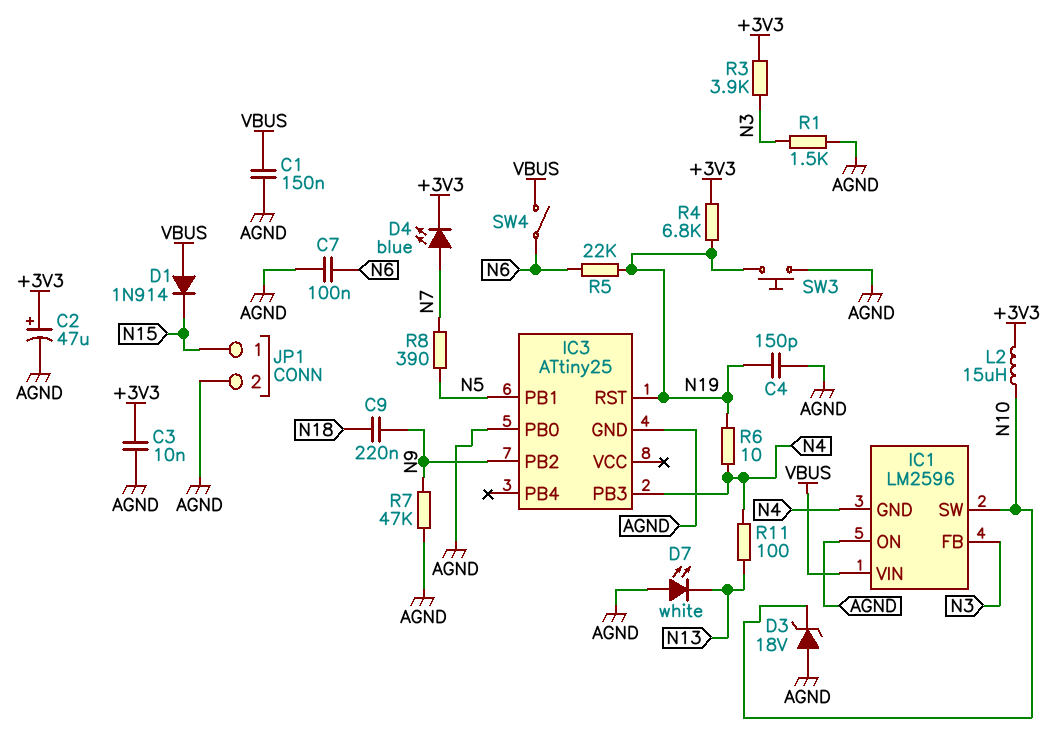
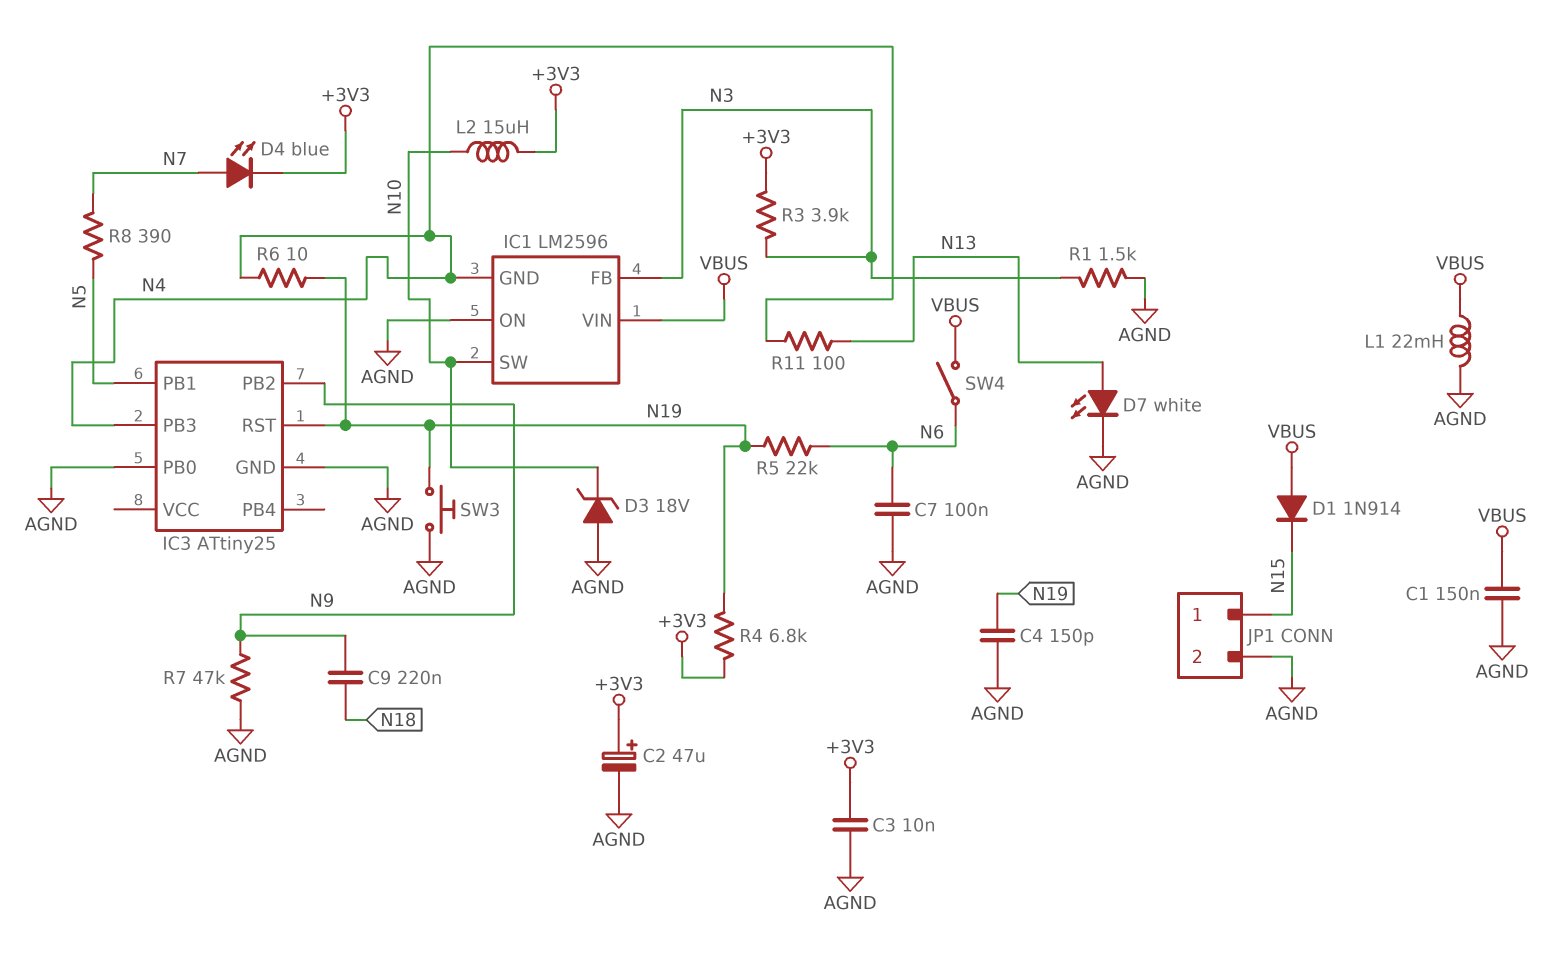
D7: LED white (A AGND, K N13) -> LED white (A N13, K AGND)
L1: none -> 22mH (AGND, VBUS)

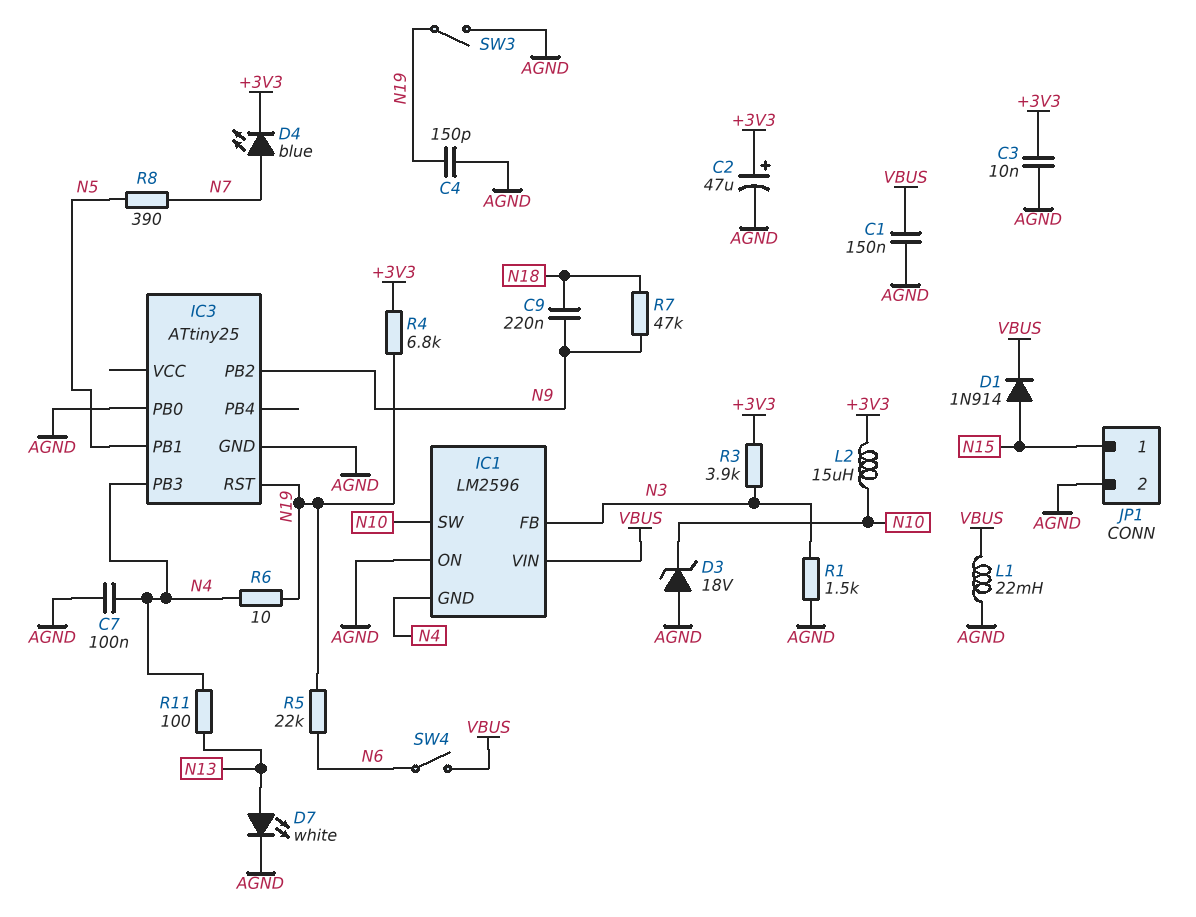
C7: 100nF (AGND, N6) -> 100nF (AGND, N4)
D1: diode 1N914 (A VBUS, K N15) -> diode 1N914 (A N15, K VBUS)
R7: 47k (AGND, N9) -> 47k (N9, N18)
SW3: button (AGND, N19) -> switch (AGND, N19)

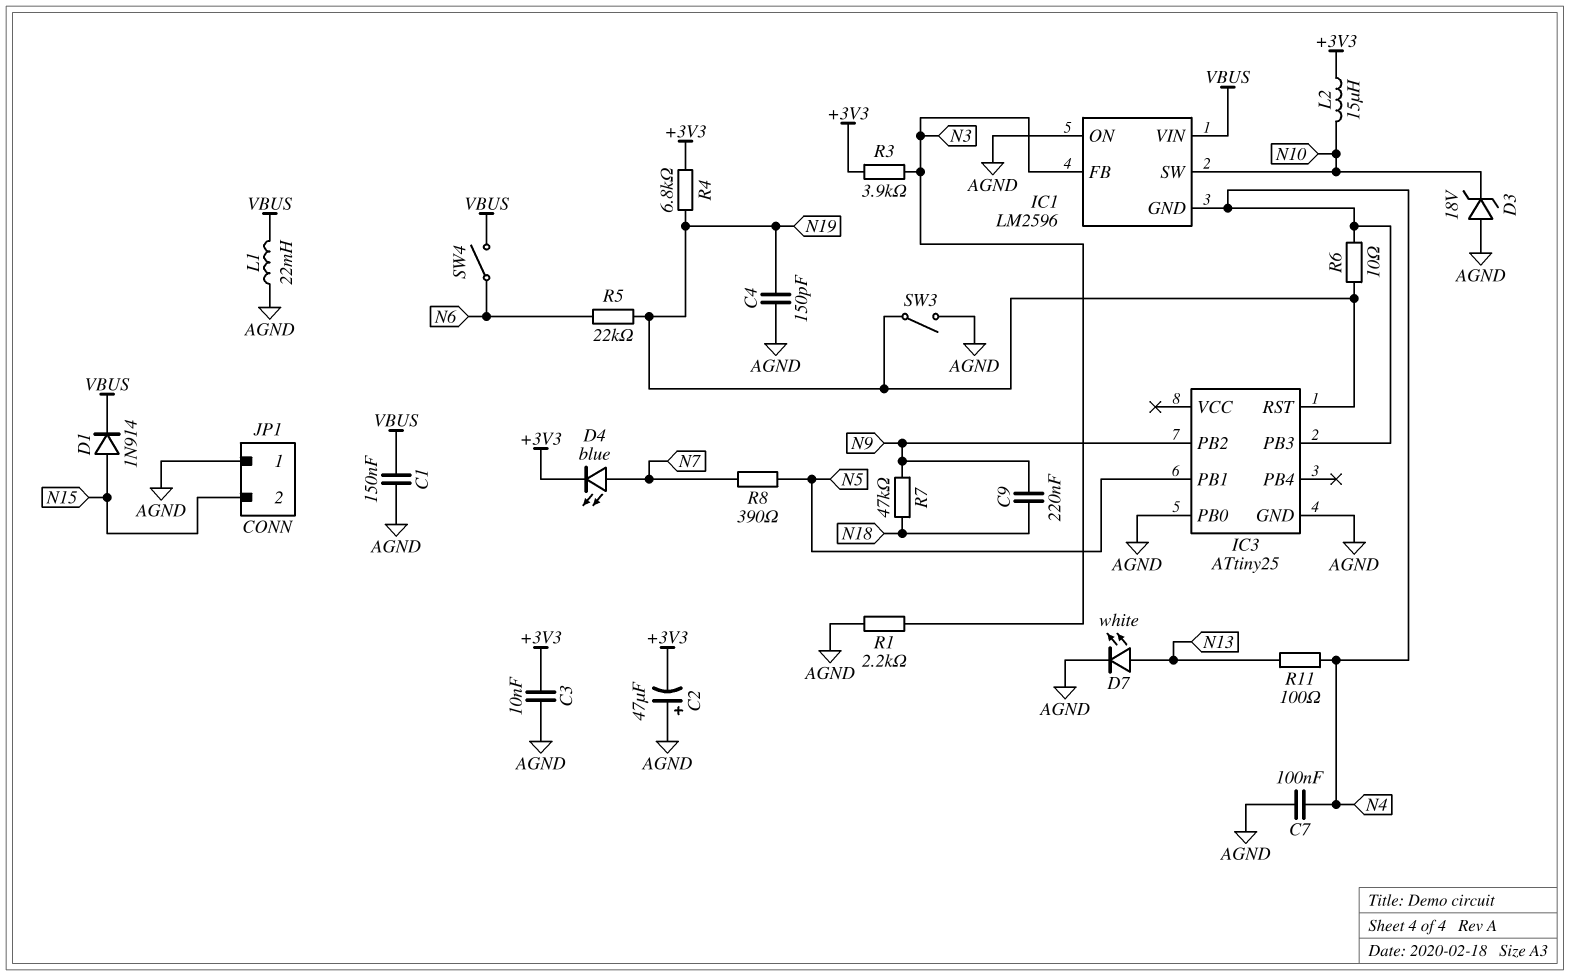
C2: 47uF (plus +3V3, minus AGND) -> 47uF (plus AGND, minus +3V3)
JP1 pin 1: N15 -> AGND
JP1 pin 2: AGND -> N15
R1: 1.5k (AGND, N3) -> 2.2k (AGND, N3)

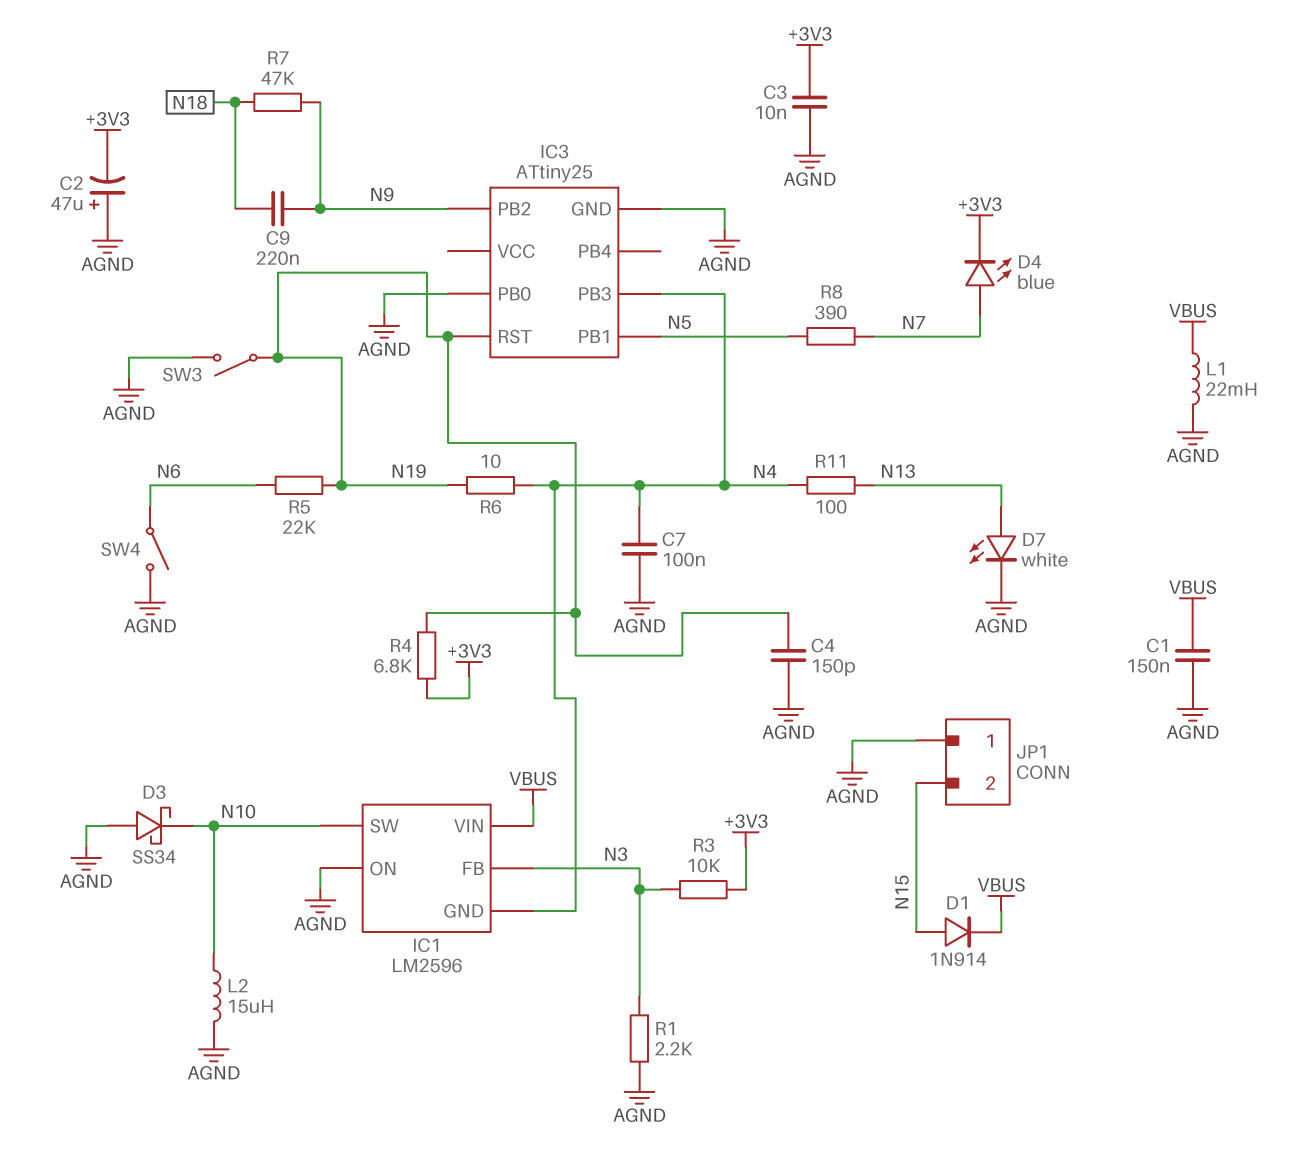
D3: zener 18V (A AGND, K N10) -> schottky SS34 (A AGND, K N10)
L2: 15uH (+3V3, N10) -> 15uH (AGND, N10)
R3: 3.9k (+3V3, N3) -> 10k (+3V3, N3)
SW4: switch (N6, VBUS) -> switch (AGND, N6)

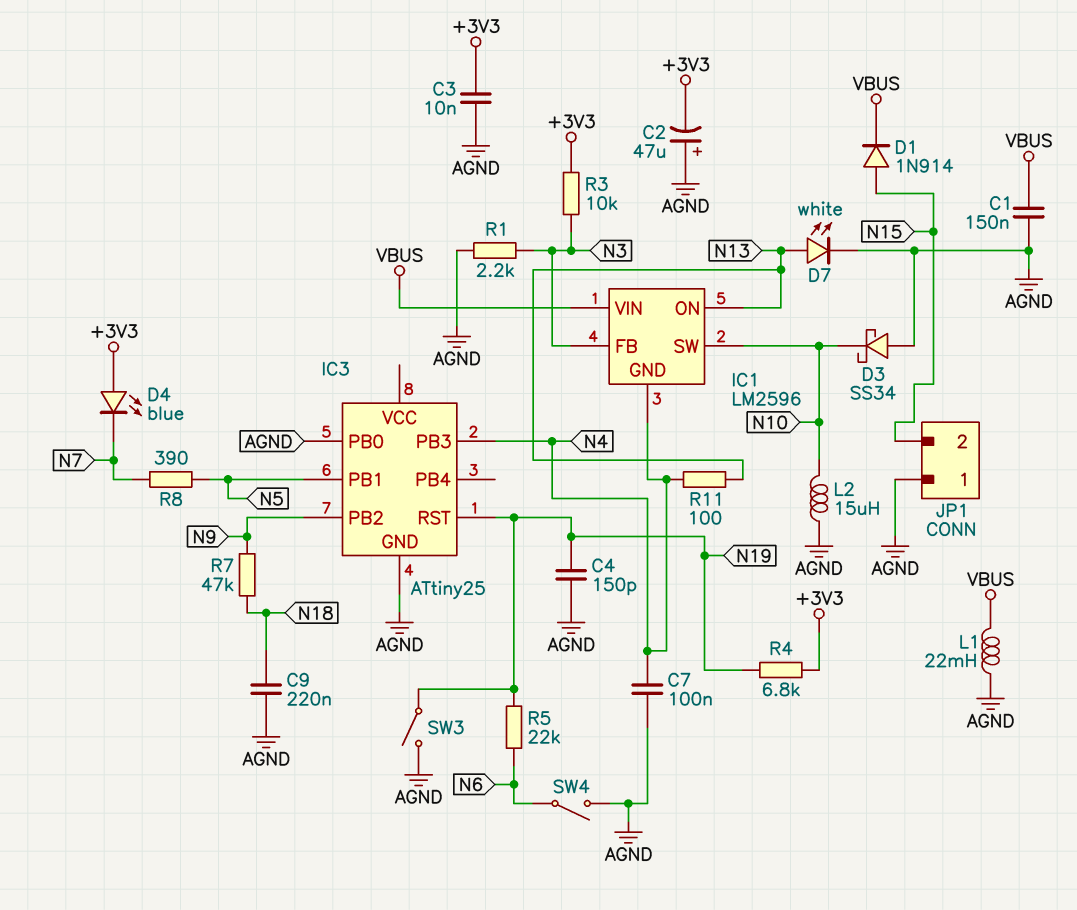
C9: 220nF (N9, N18) -> 220nF (AGND, N18)
D4: LED blue (A N7, K +3V3) -> LED blue (A +3V3, K N7)
IC1 pin ON: AGND -> N13
R6: 10 (N4, N19) -> none

